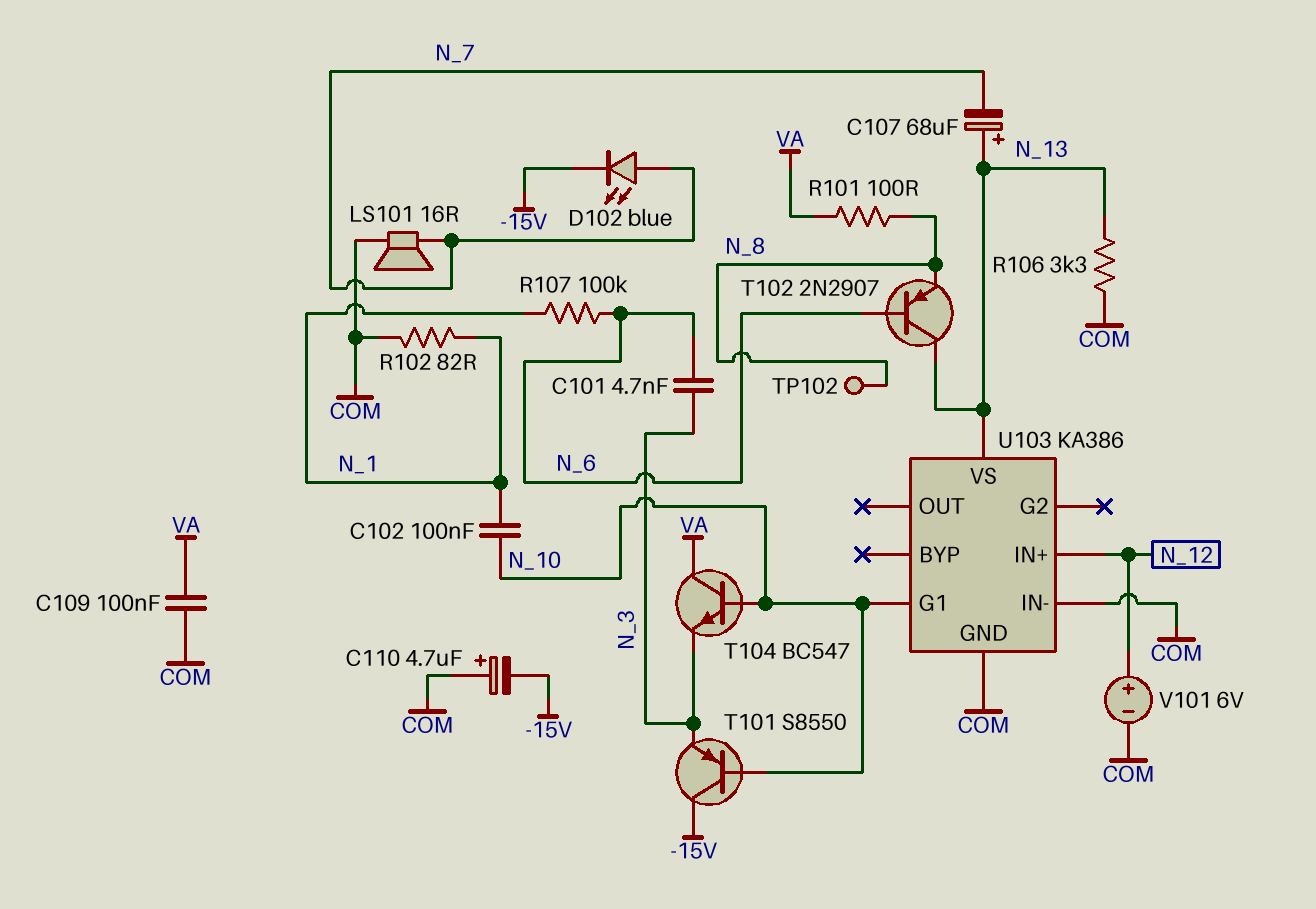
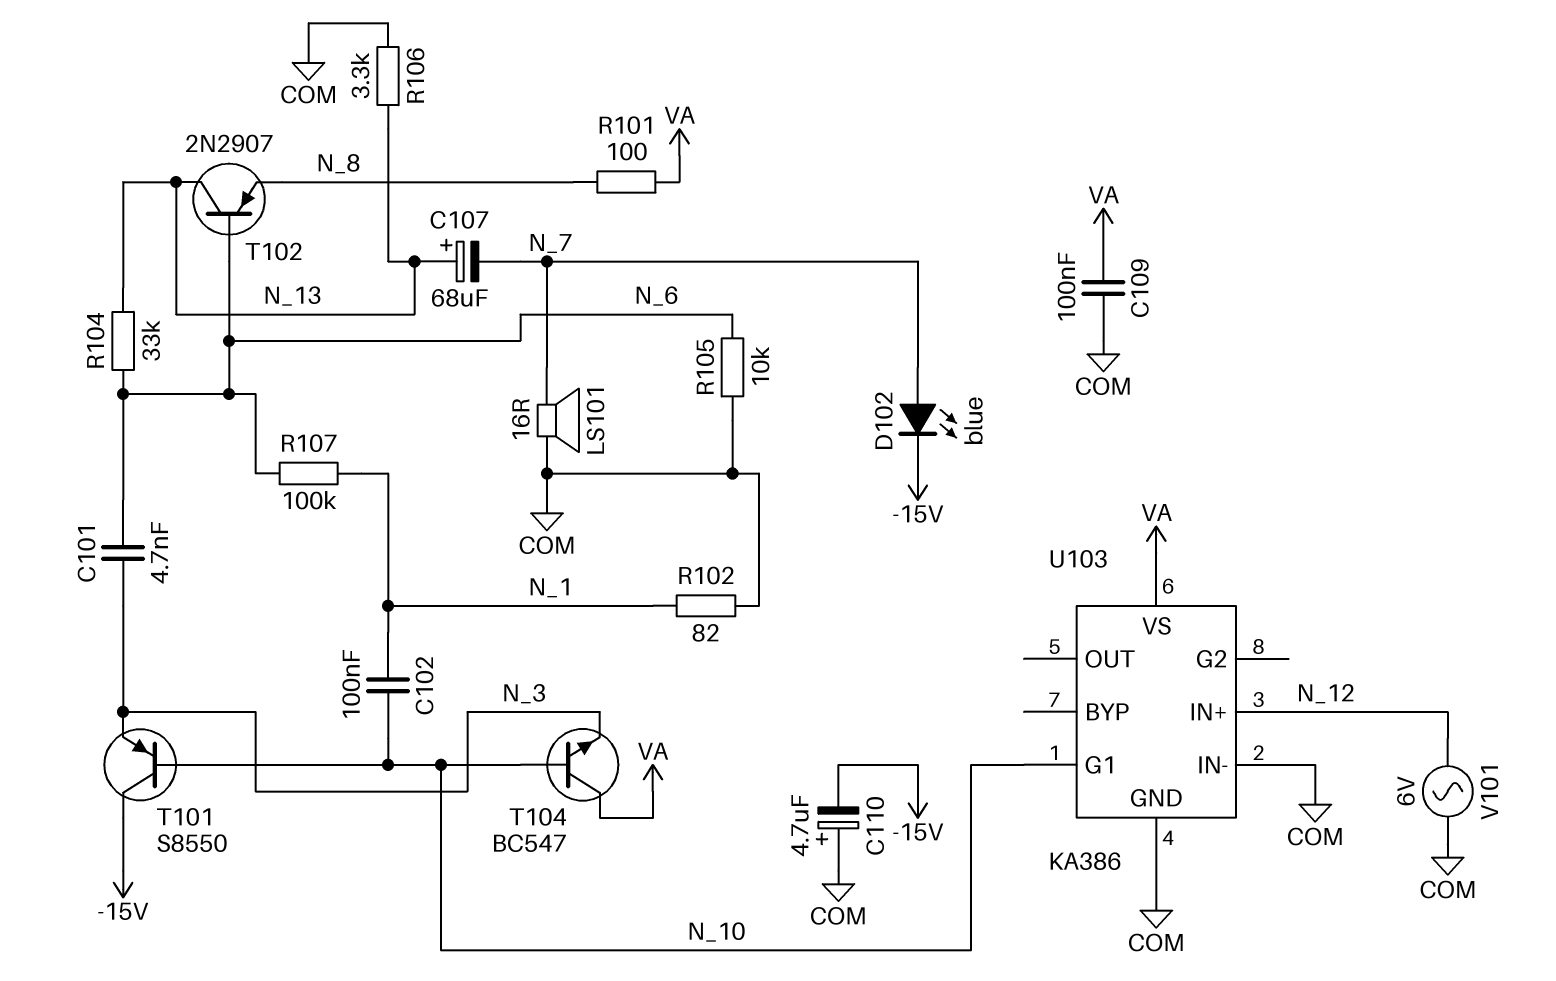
R104: none -> 33k (N_6, N_13)
R105: none -> 10k (COM, N_6)
TP102: test point (N_8) -> none
U103 pin VS: N_13 -> VA
V101: 6V (plus N_12, minus COM) -> AC 6V (COM, N_12)

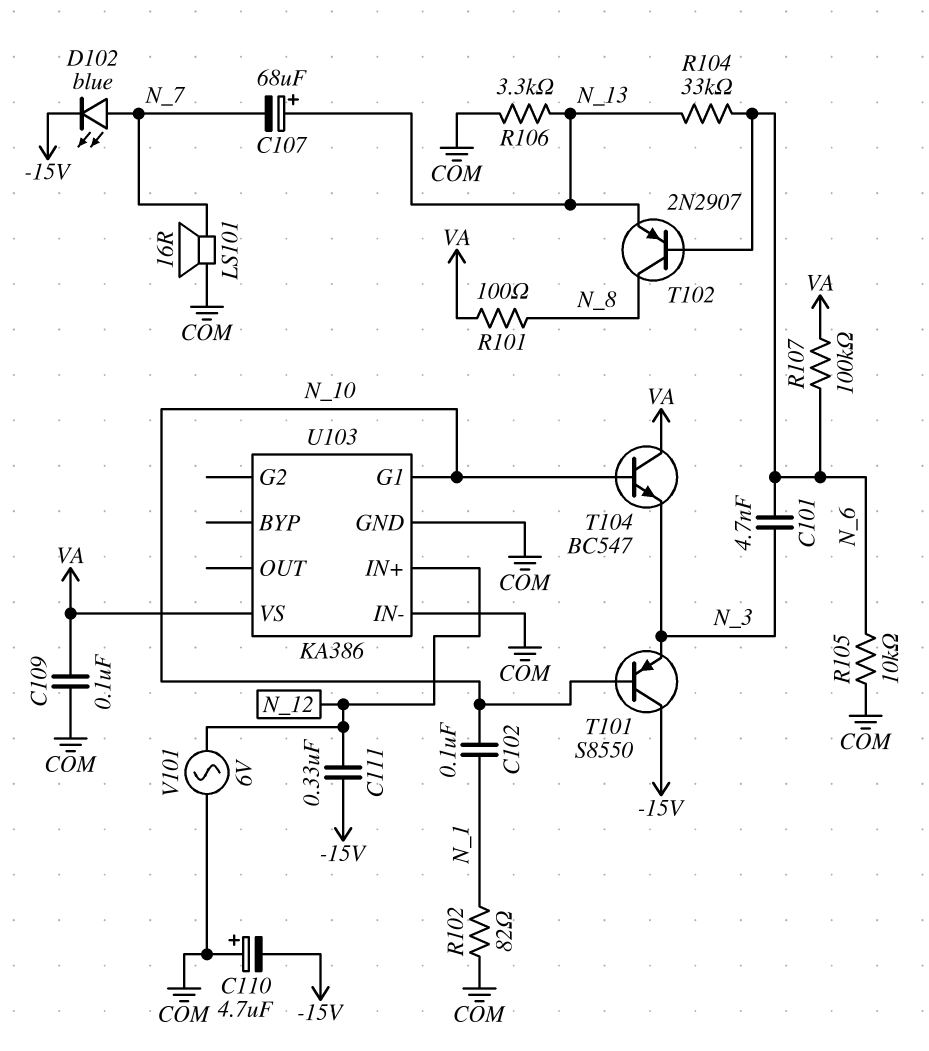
C111: none -> 330nF (-15V, N_12)
R107: 100k (N_1, N_6) -> 100k (N_6, VA)
T102: PNP 2N2907 (B N_6, C N_13, E N_8) -> PNP 2N2907 (B N_6, C N_8, E N_13)

